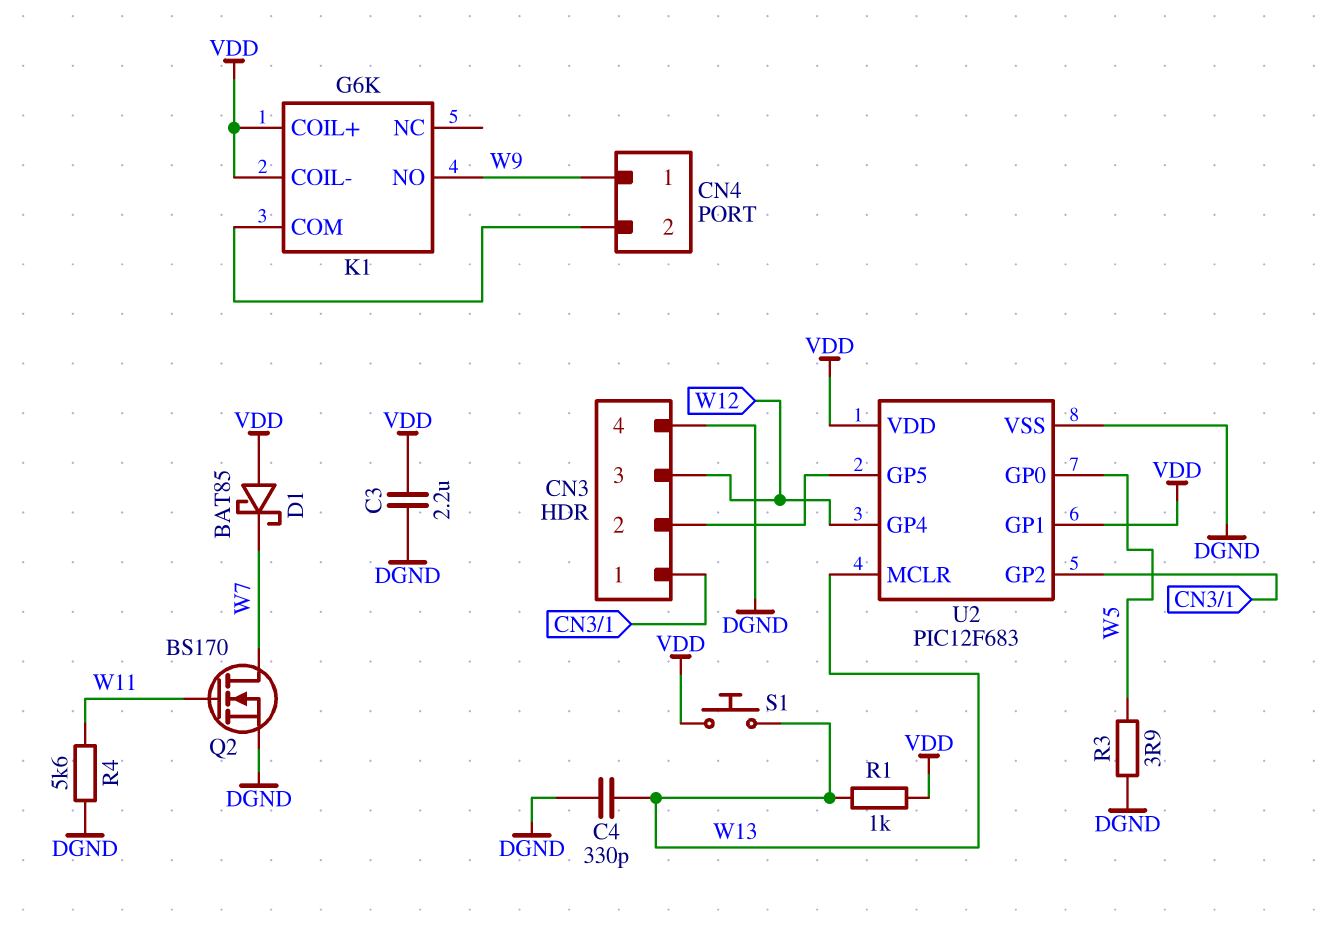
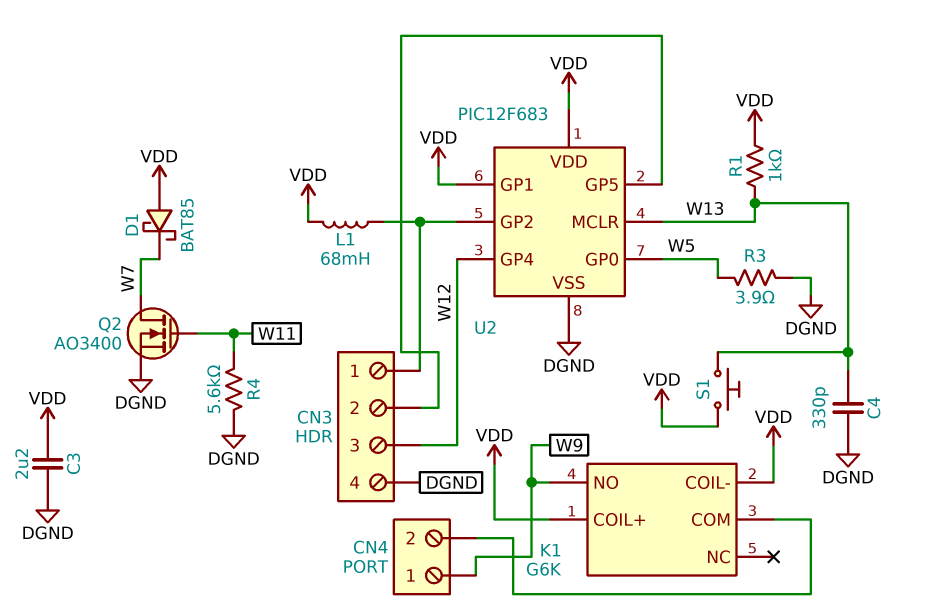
L1: none -> 68mH (CN3/1, VDD)
Q2: NMOS BS170 (G W11, D W7, S DGND) -> NMOS AO3400 (G W11, D W7, S DGND)

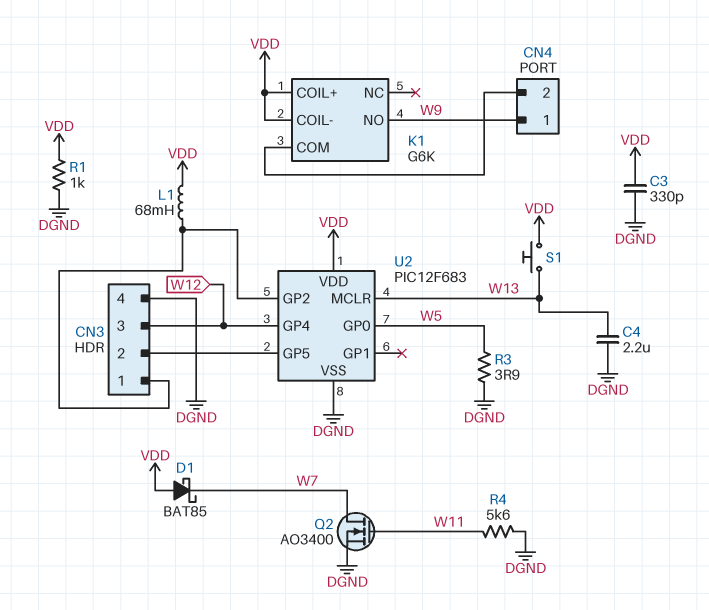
C3: 2.2uF (DGND, VDD) -> 330pF (DGND, VDD)
C4: 330pF (DGND, W13) -> 2.2uF (DGND, W13)
R1: 1k (VDD, W13) -> 1k (DGND, VDD)
U2 pin GP1: VDD -> none

